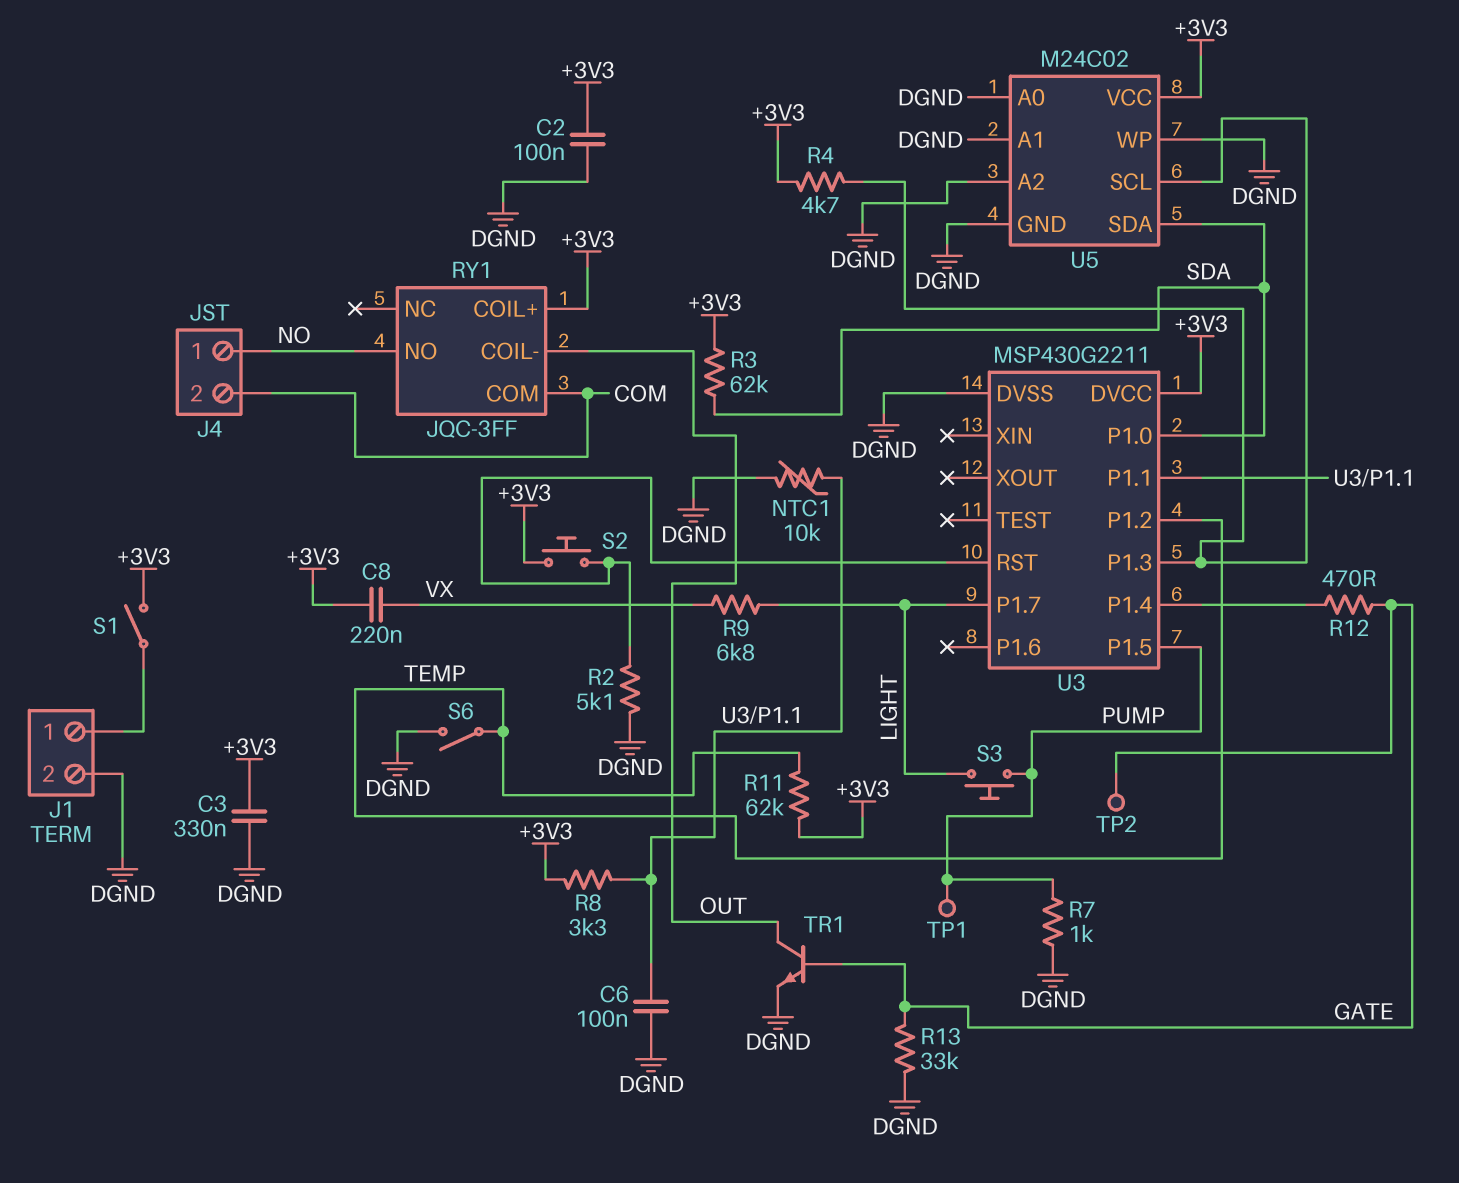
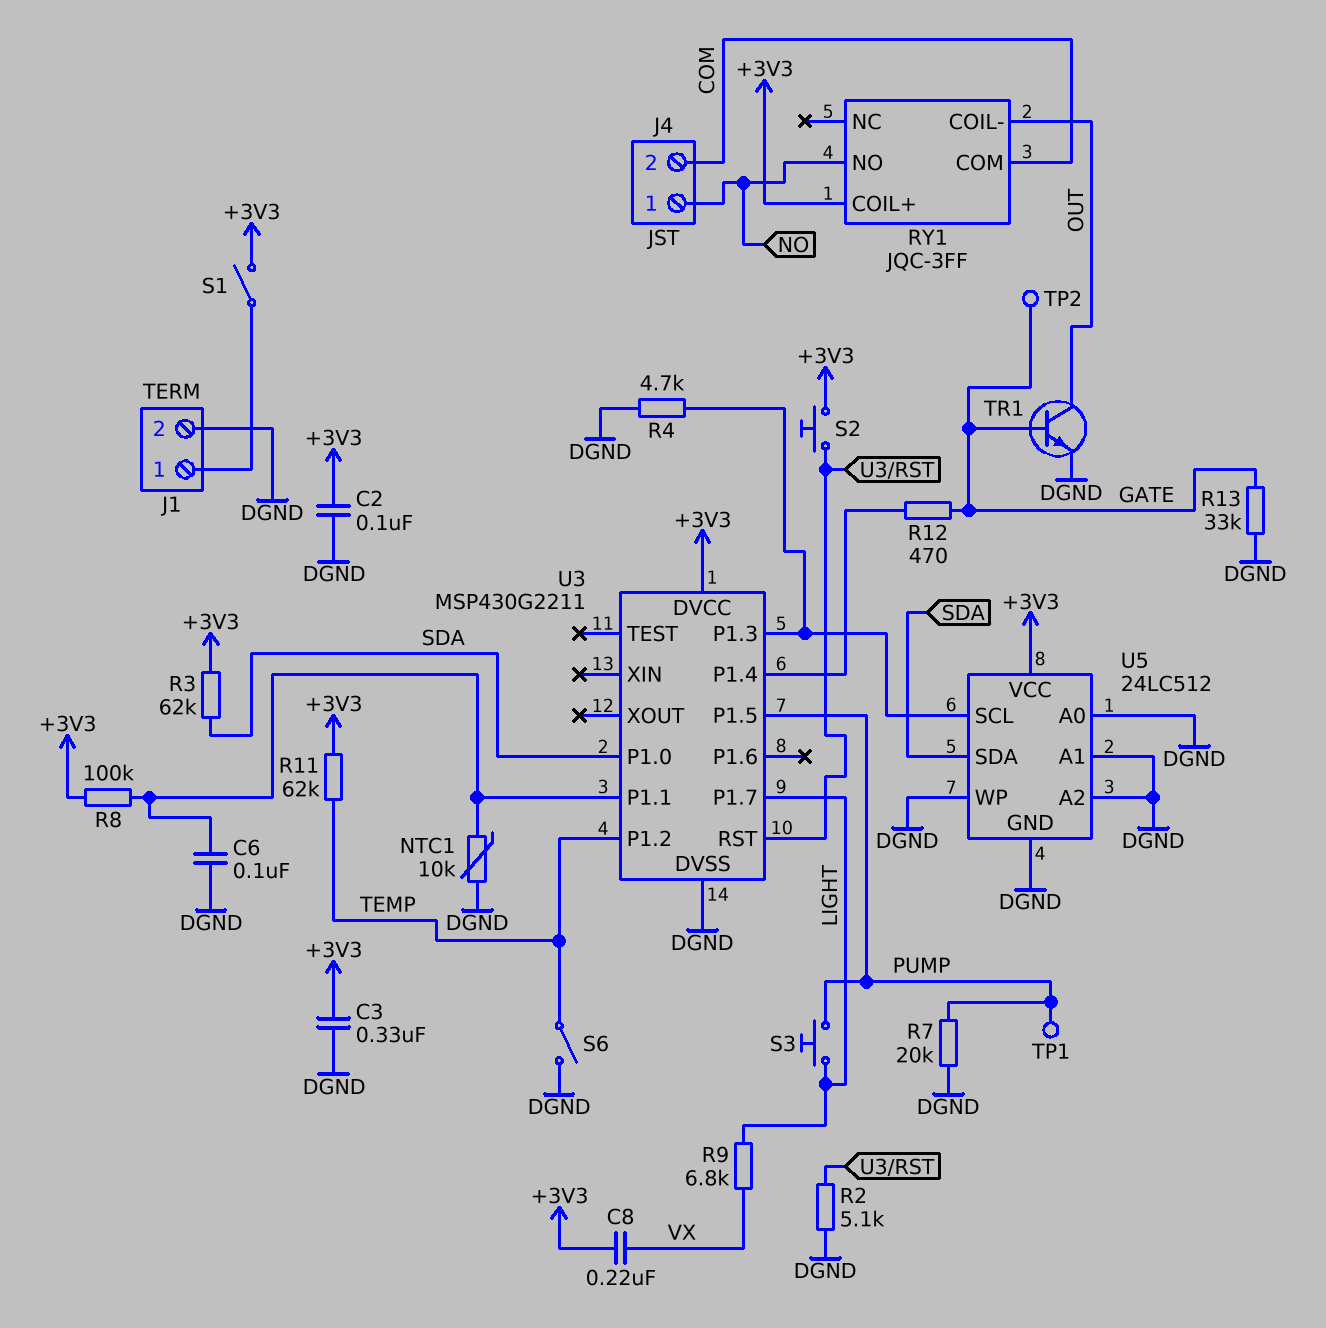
R4: 4.7k (+3V3, U3/P1.3) -> 4.7k (DGND, U3/P1.3)
R7: 1k (DGND, PUMP) -> 20k (DGND, PUMP)
R8: 3.3k (+3V3, U3/P1.1) -> 100k (+3V3, U3/P1.1)
U5: M24C02 -> 24LC512

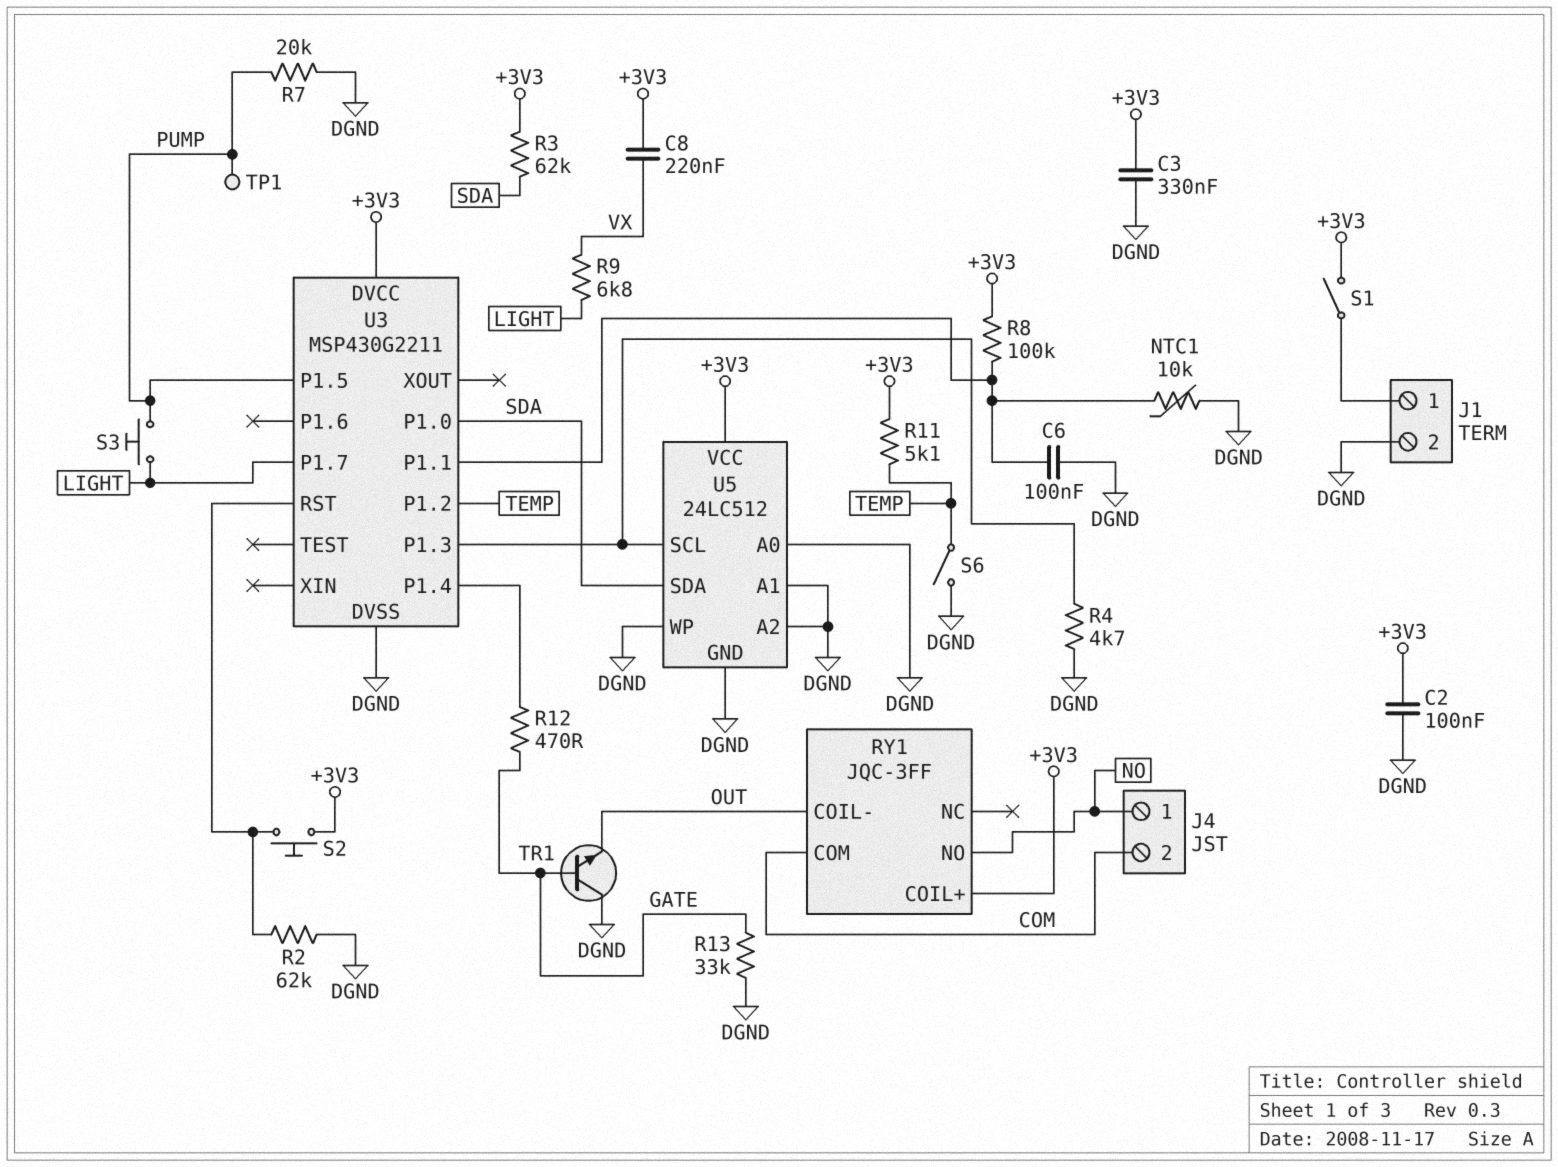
R2: 5.1k (DGND, U3/RST) -> 62k (DGND, U3/RST)
R11: 62k (+3V3, TEMP) -> 5.1k (+3V3, TEMP)
TP2: test point (GATE) -> none
TR1: NPN (B GATE, C OUT, E DGND) -> NPN (B GATE, C DGND, E OUT)

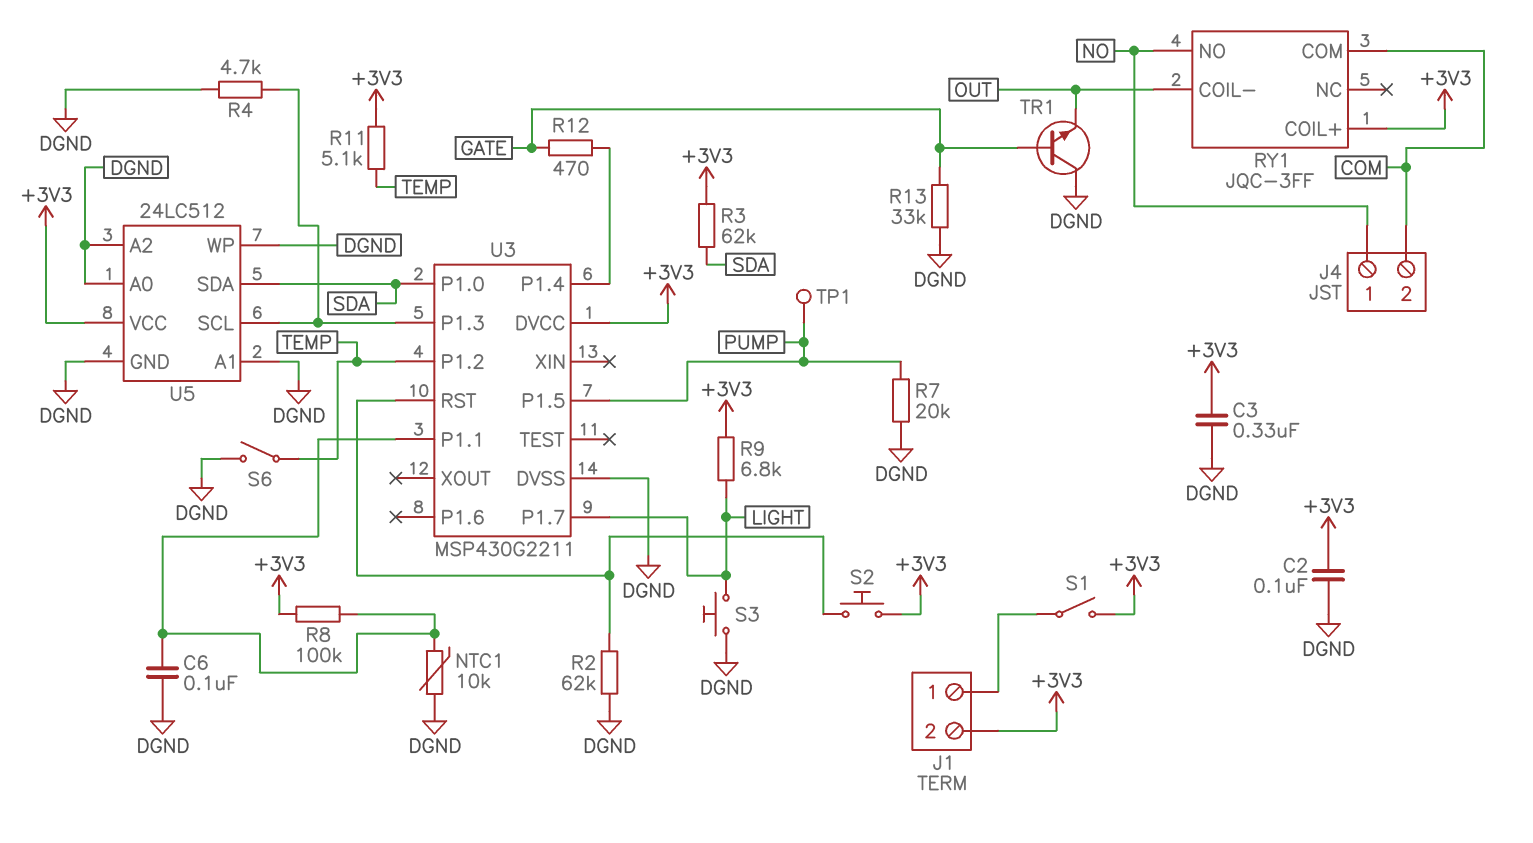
C8: 220nF (+3V3, VX) -> none
J1 pin 2: DGND -> +3V3
R9: 6.8k (LIGHT, VX) -> 6.8k (+3V3, LIGHT)
S3: button (LIGHT, PUMP) -> button (DGND, LIGHT)

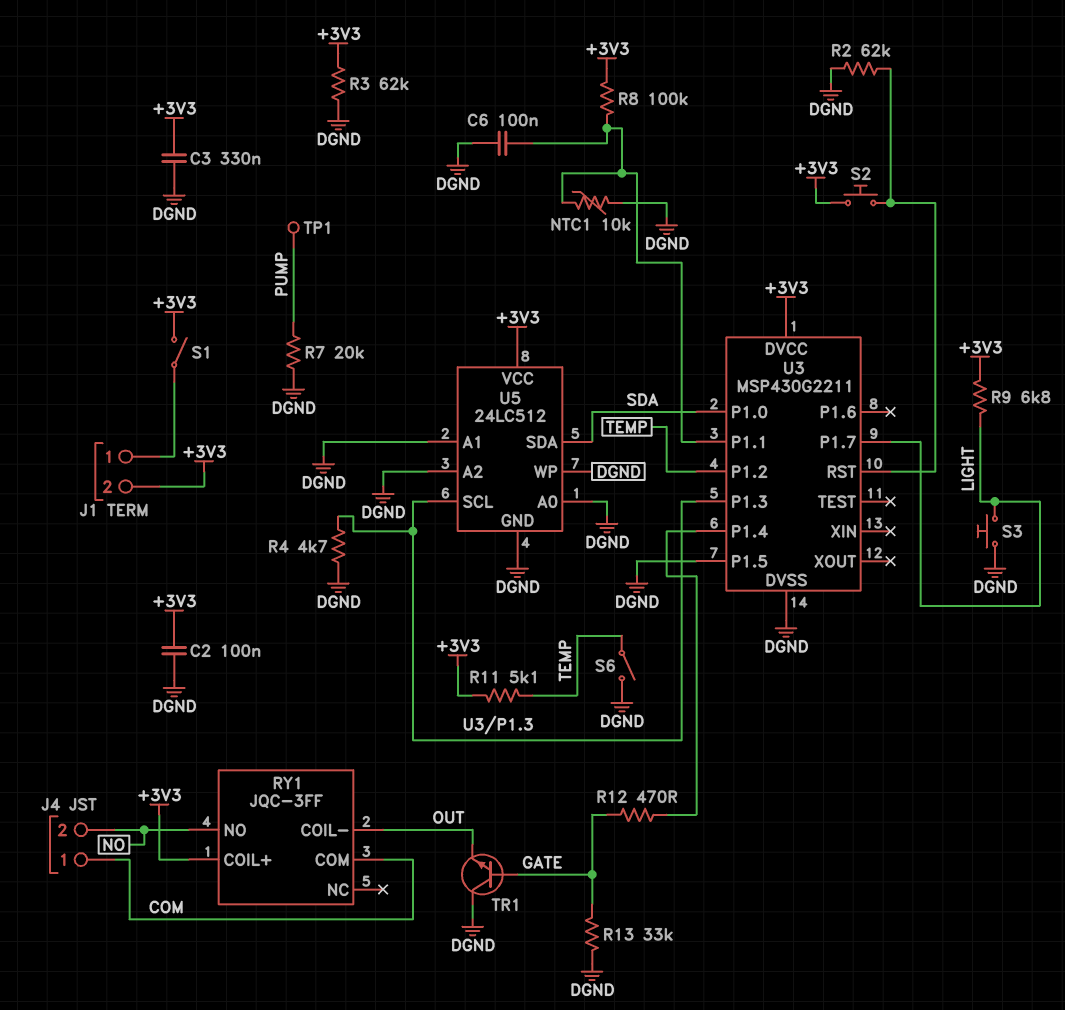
J4 pin 1: NO -> COM
J4 pin 2: COM -> NO
R3: 62k (+3V3, SDA) -> 62k (+3V3, DGND)
U3 pin P1.5: PUMP -> DGND

